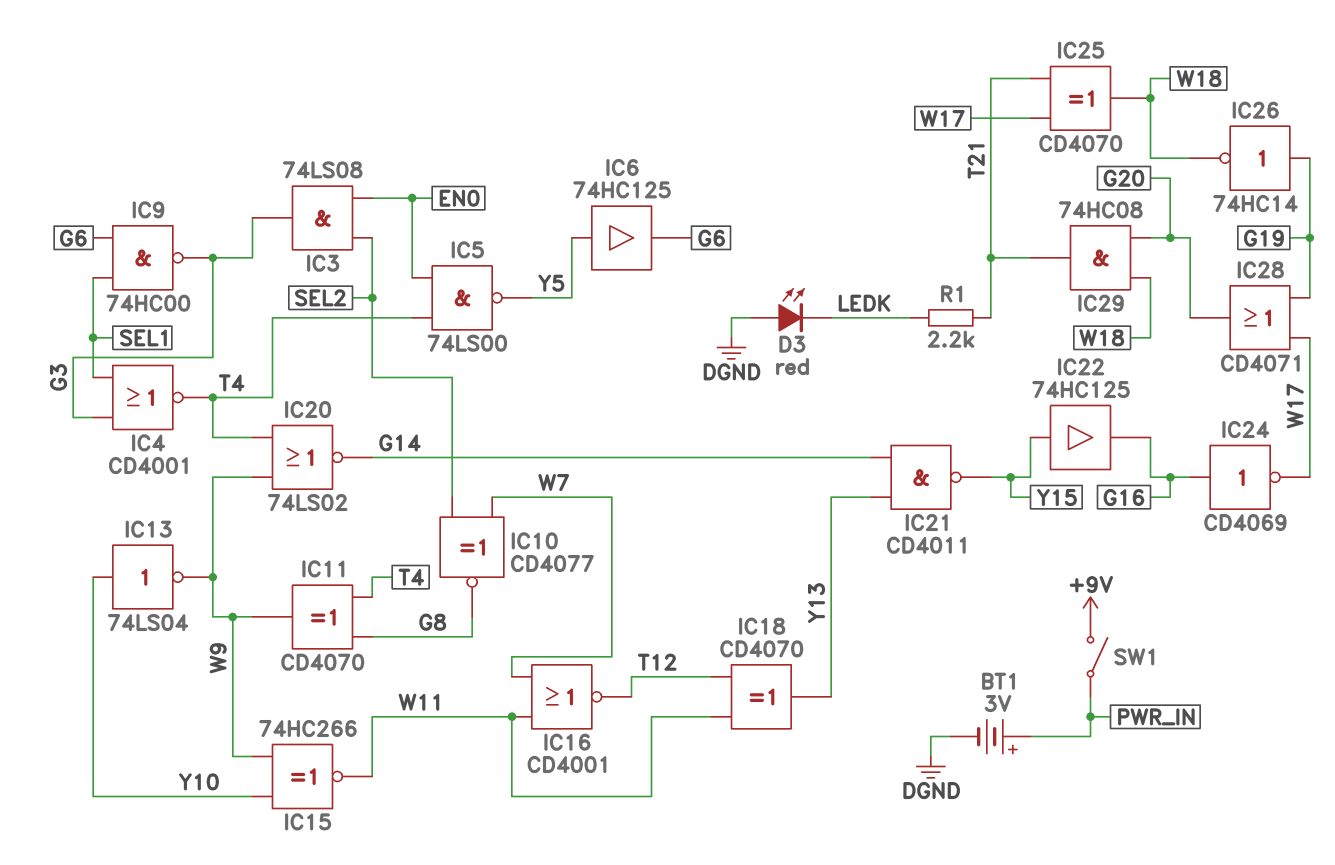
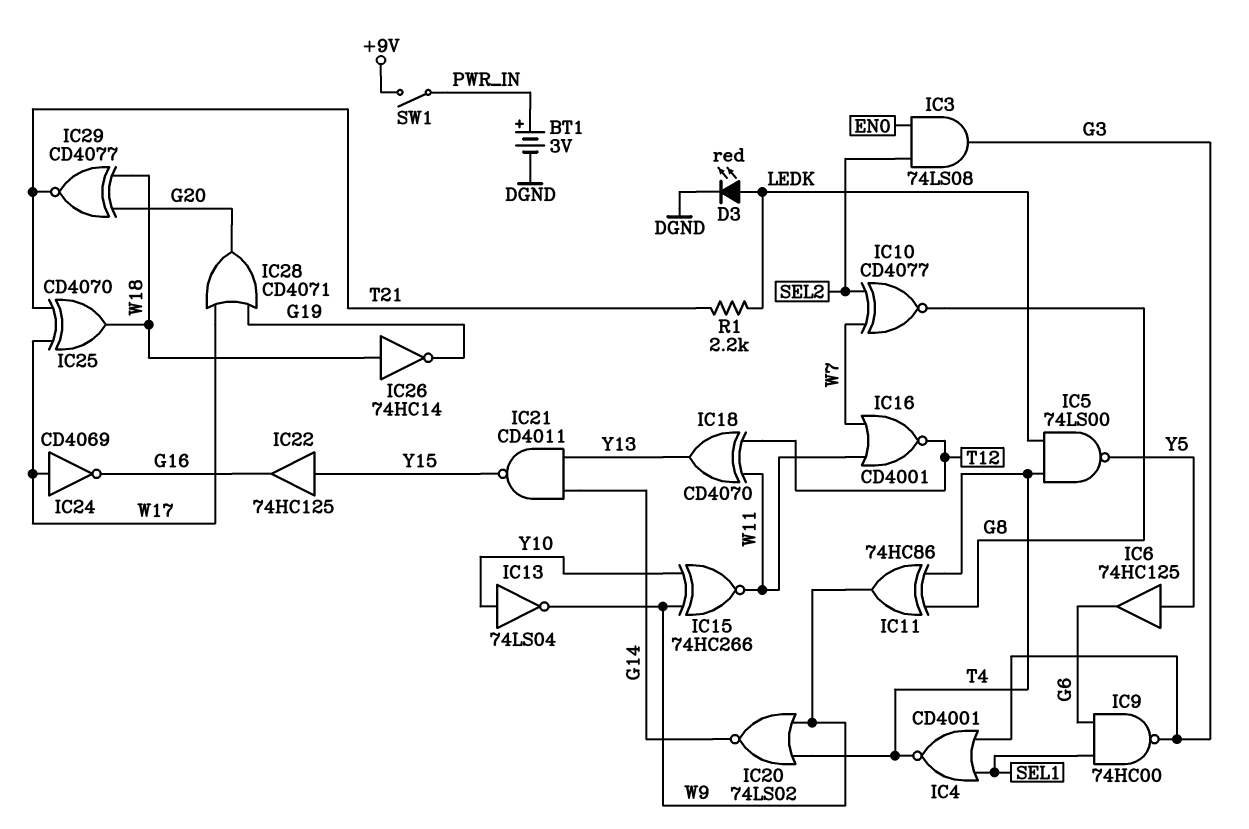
D3: LED red (A DGND, K LEDK) -> LED red (A LEDK, K DGND)
IC5: NAND 74LS00 (in EN0, in T4, out Y5) -> NAND 74LS00 (in LEDK, in T4, out Y5)
IC11: XOR CD4070 (in G8, in T4, out W9) -> XOR 74HC86 (in G8, in T4, out W9)
IC24: NOT CD4069 (in G16, out W17) -> NOT CD4069 (in W17, out G16)
IC26: NOT 74HC14 (in G19, out W18) -> NOT 74HC14 (in W18, out G19)
IC29: AND 74HC08 (in G20, in W18, out T21) -> XNOR CD4077 (in G20, in W18, out T21)

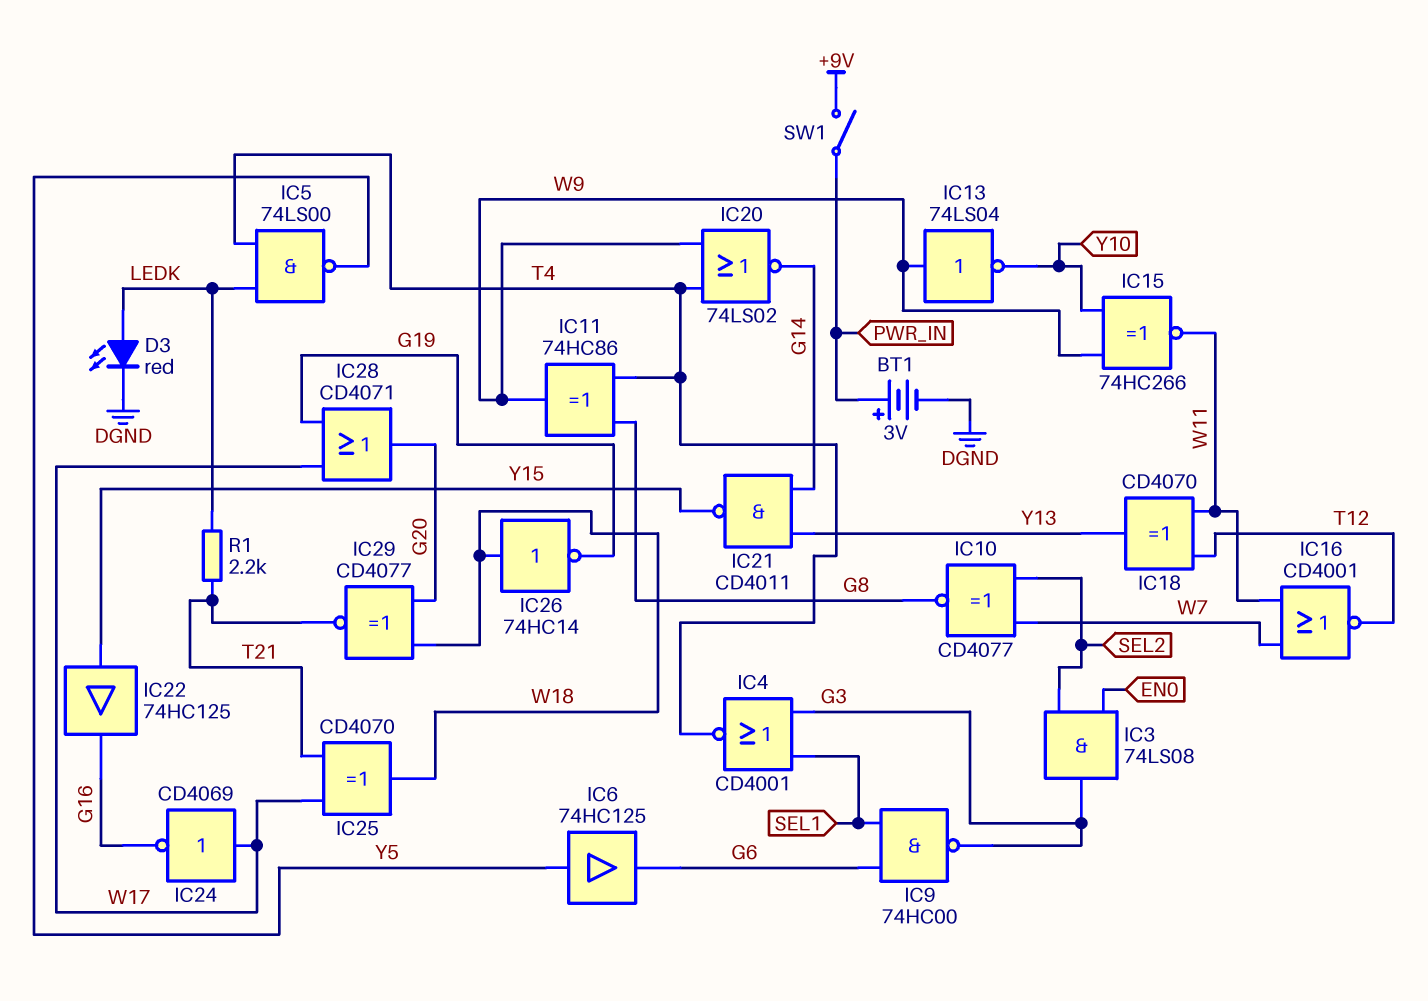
IC13: NOT 74LS04 (in Y10, out W9) -> NOT 74LS04 (in W9, out Y10)

